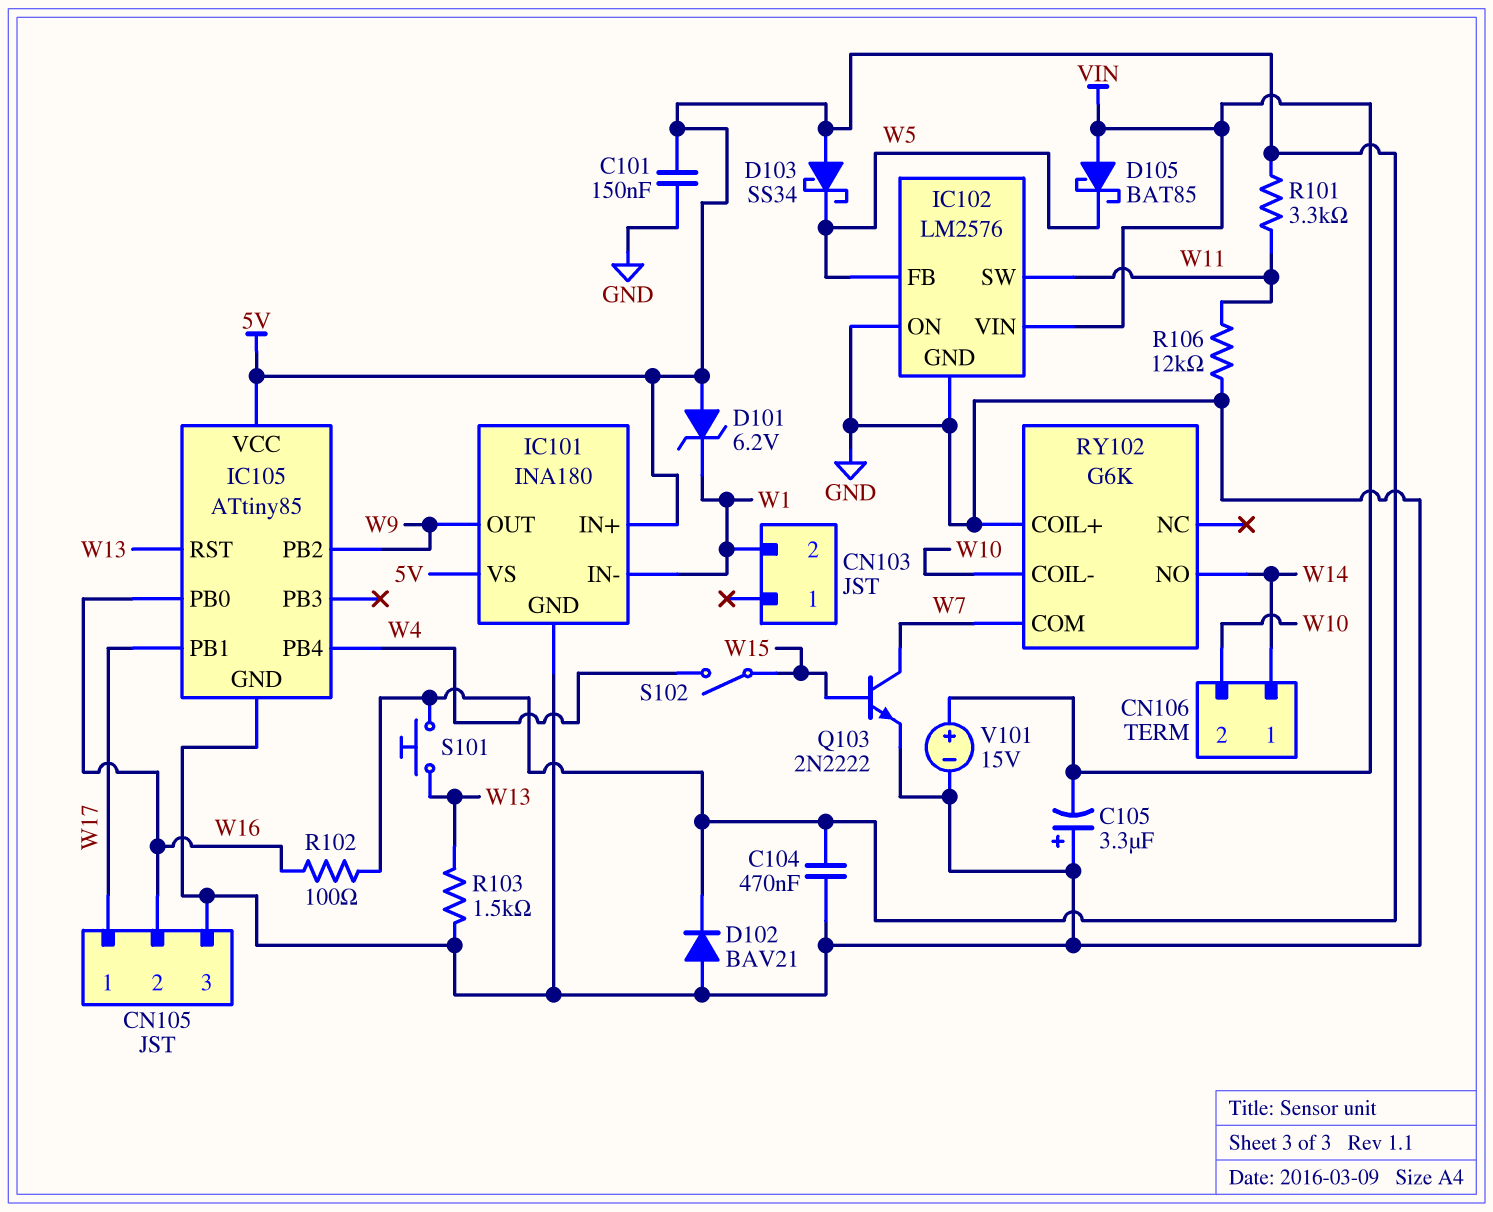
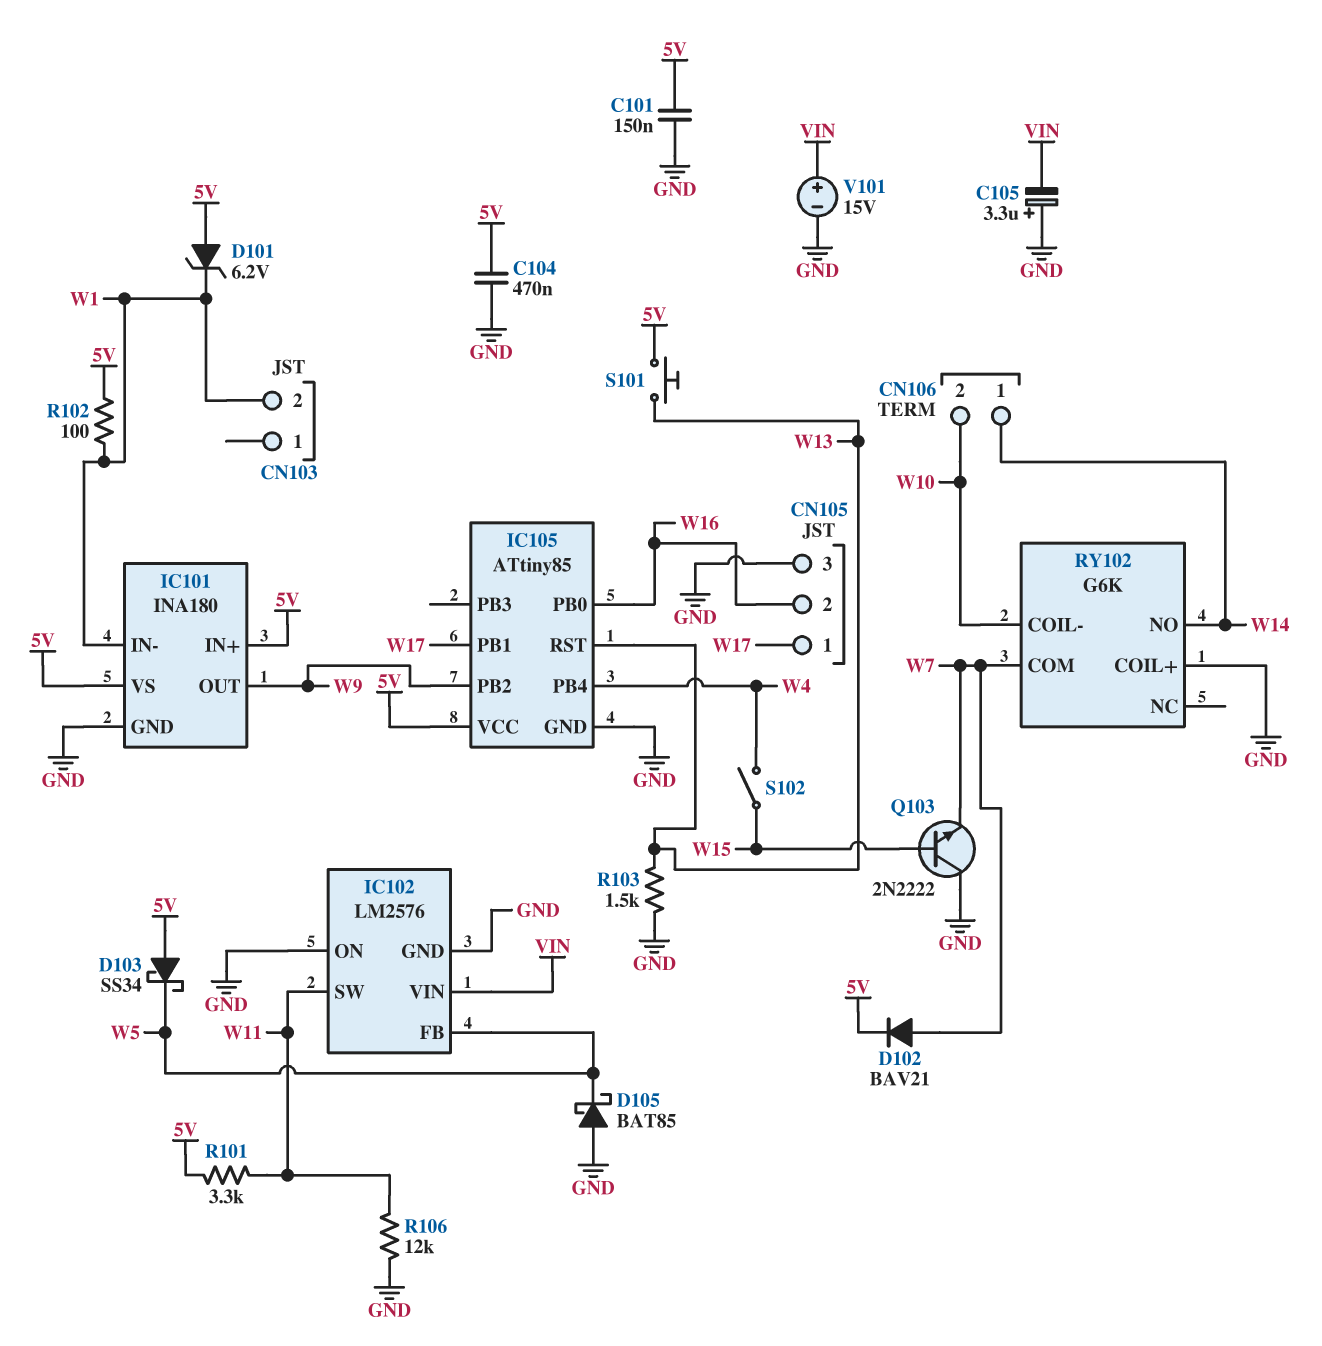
D102: diode BAV21 (A GND, K 5V) -> diode BAV21 (A W7, K 5V)
D105: schottky BAT85 (A VIN, K W5) -> schottky BAT85 (A GND, K W5)
Q103: NPN 2N2222 (B W15, C W7, E GND) -> NPN 2N2222 (B W15, C GND, E W7)
R102: 100 (5V, W16) -> 100 (5V, W1)

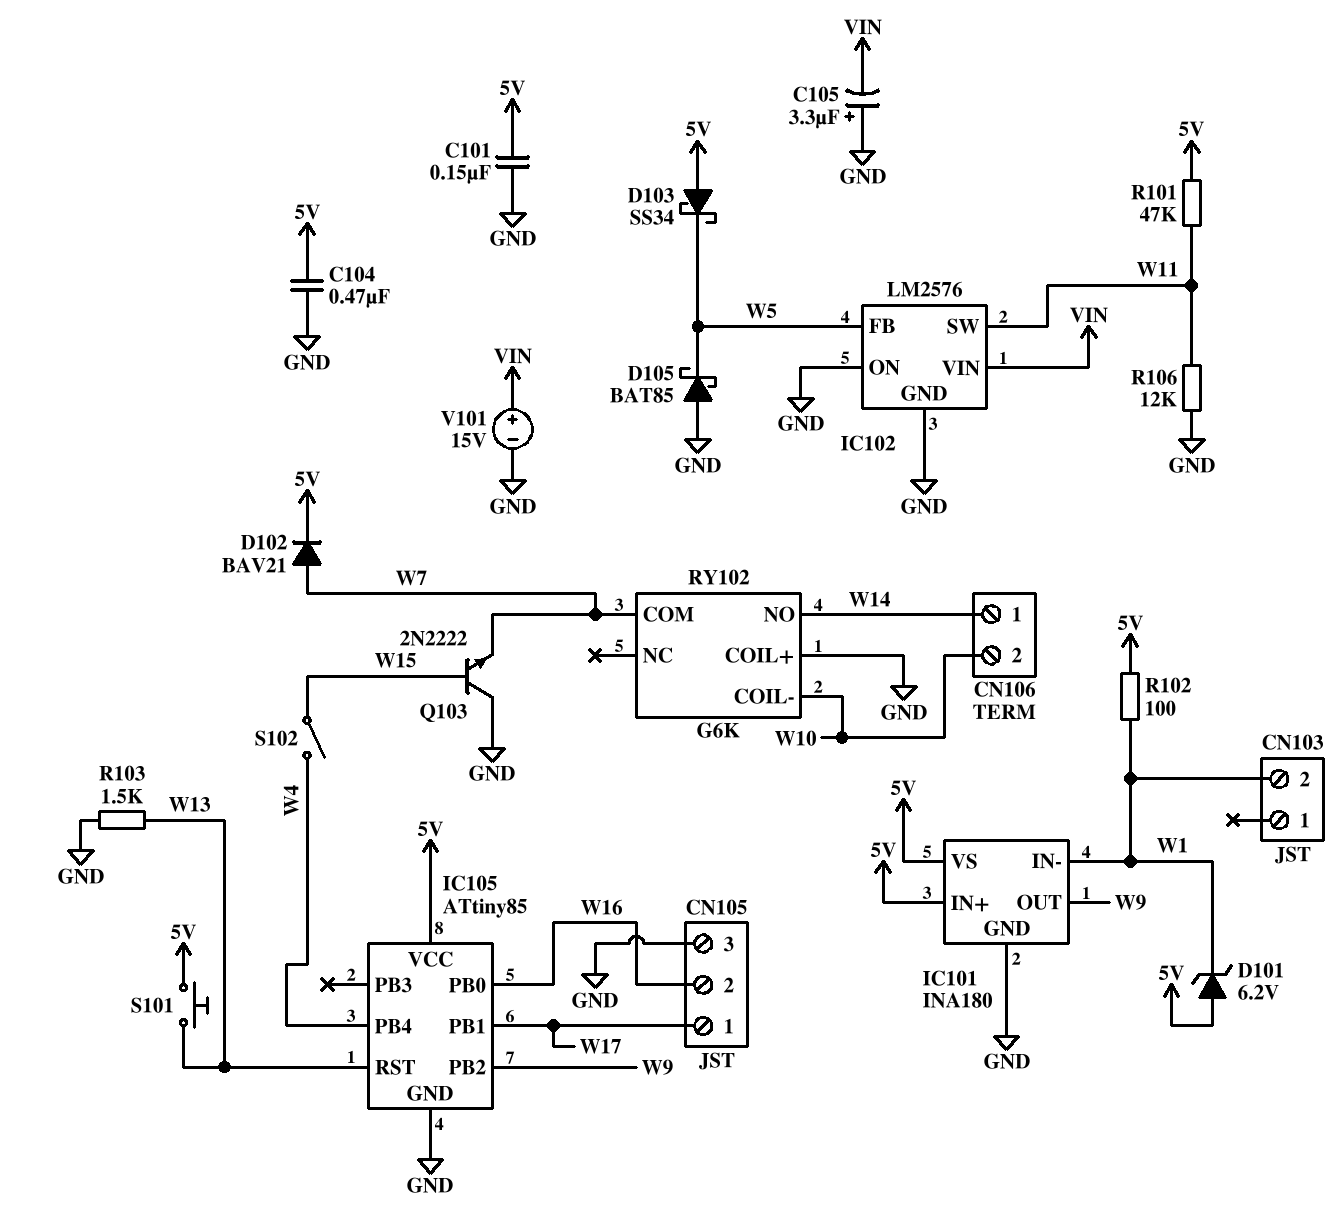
R101: 3.3k (5V, W11) -> 47k (5V, W11)

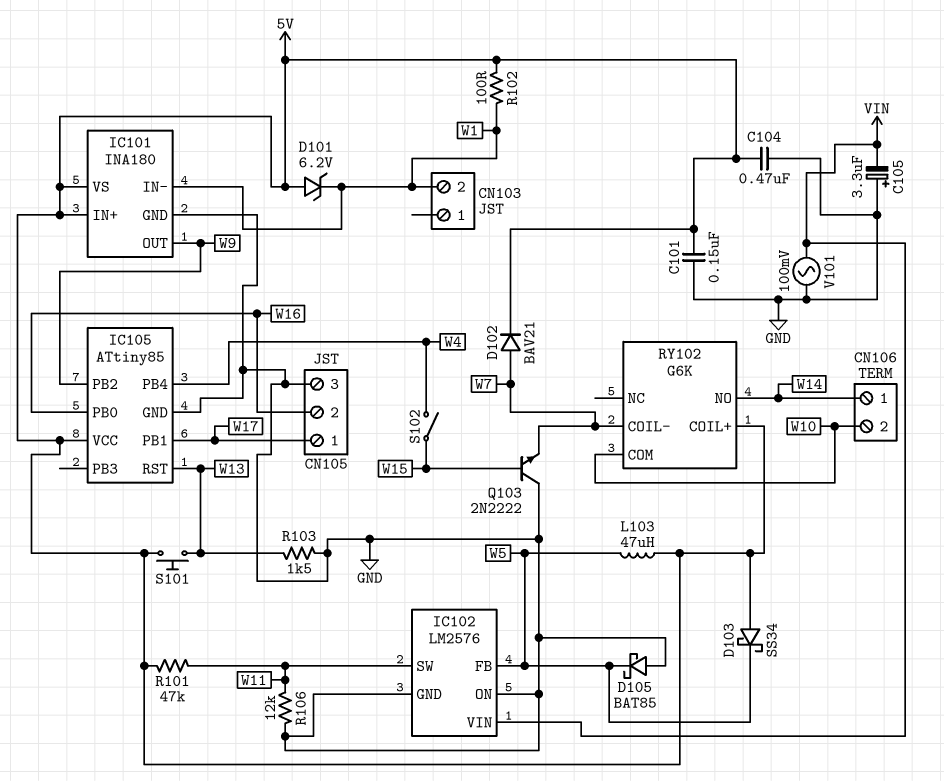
L103: none -> 47uH (5V, W5)
RY102 pin COIL+: GND -> 5V
RY102 pin COIL-: W10 -> W7
RY102 pin COM: W7 -> W10
V101: 15V (plus VIN, minus GND) -> AC 100mV (GND, VIN)

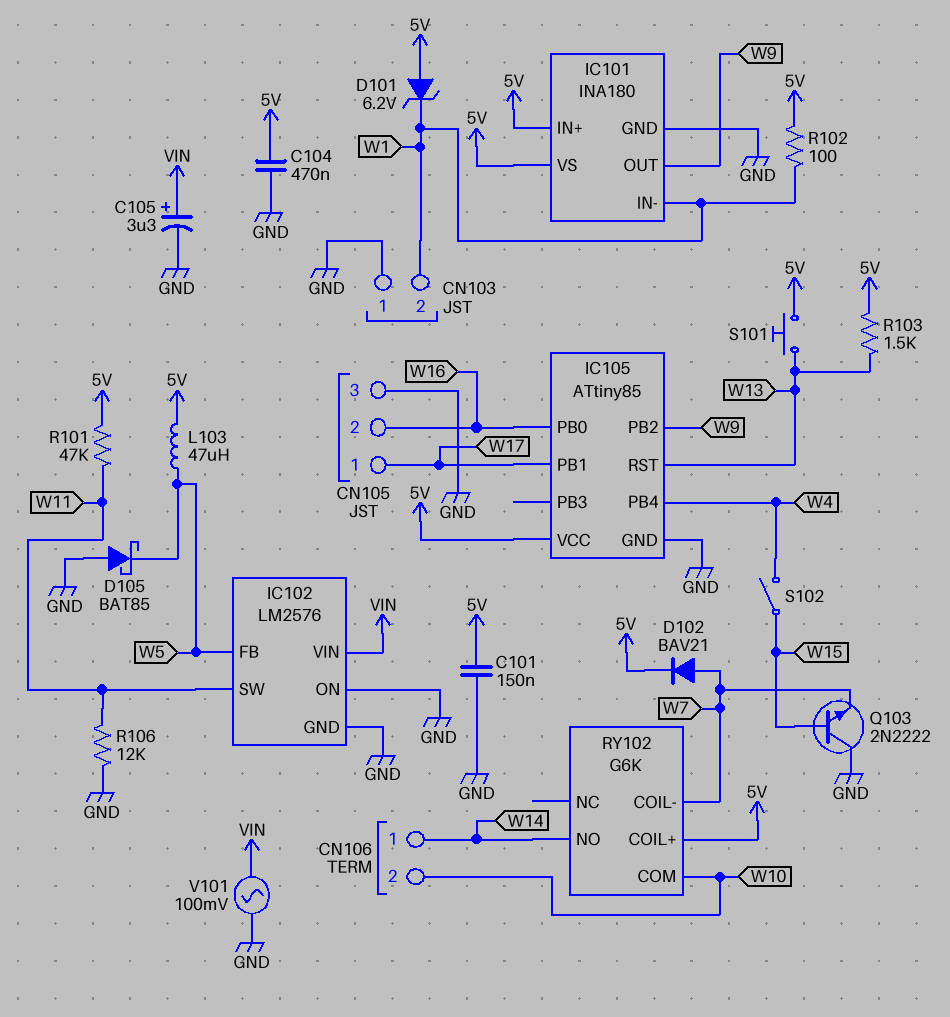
C105: 3.3uF (plus GND, minus VIN) -> 3.3uF (plus VIN, minus GND)
CN103 pin 1: none -> GND
D103: schottky SS34 (A 5V, K W5) -> none
R103: 1.5k (GND, W13) -> 1.5k (5V, W13)

